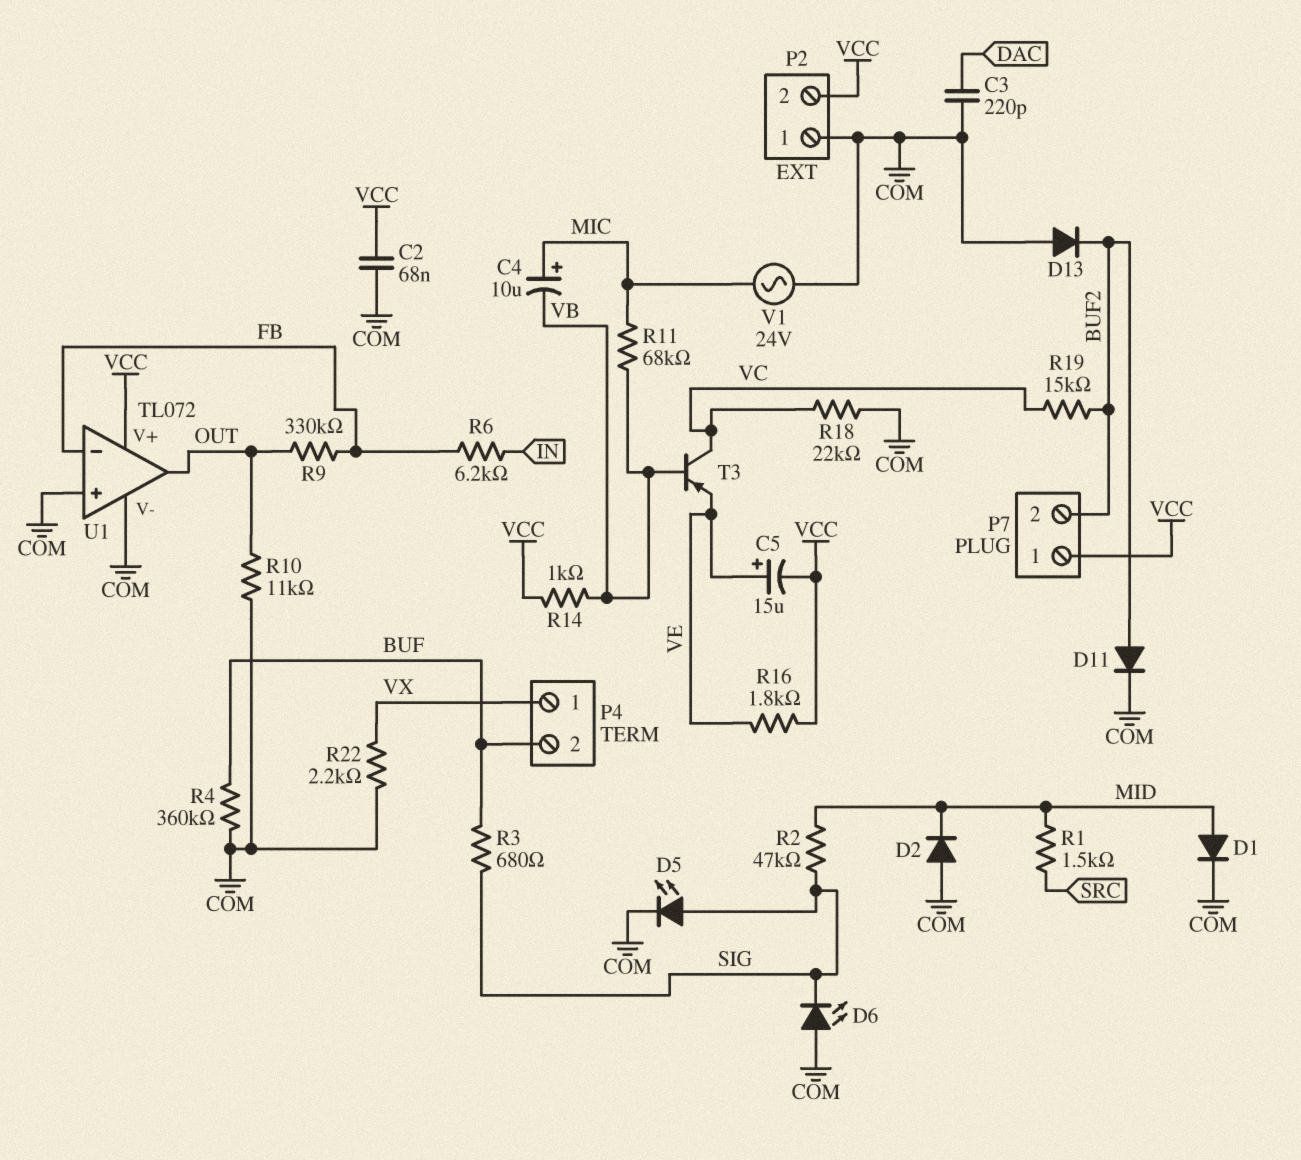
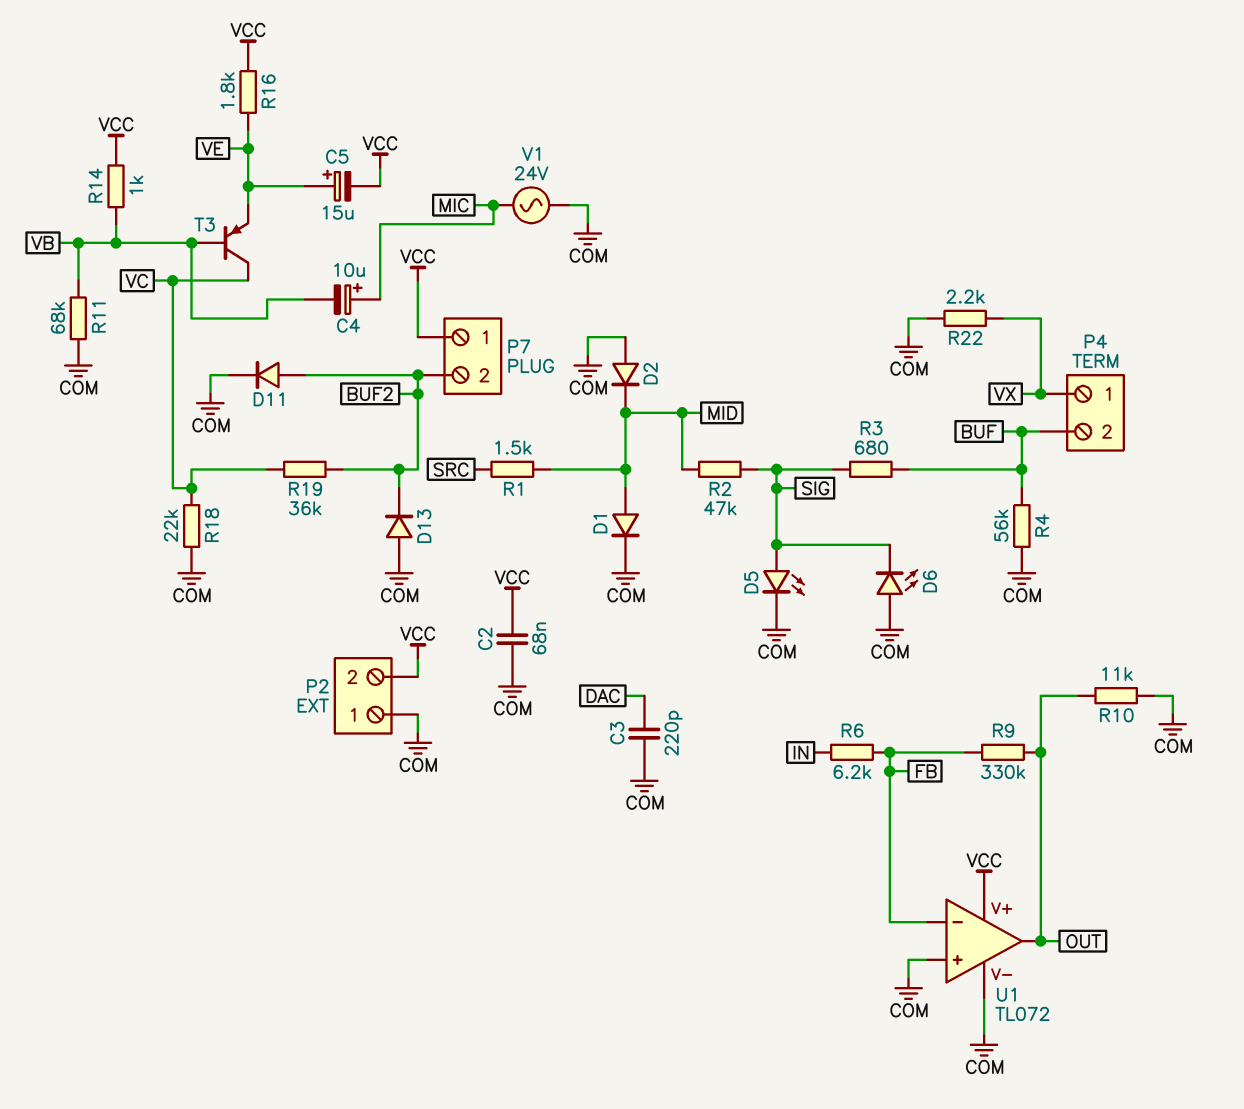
R4: 360k (BUF, COM) -> 56k (BUF, COM)
R11: 68k (MIC, VB) -> 68k (COM, VB)
R19: 15k (BUF2, VC) -> 36k (BUF2, VC)

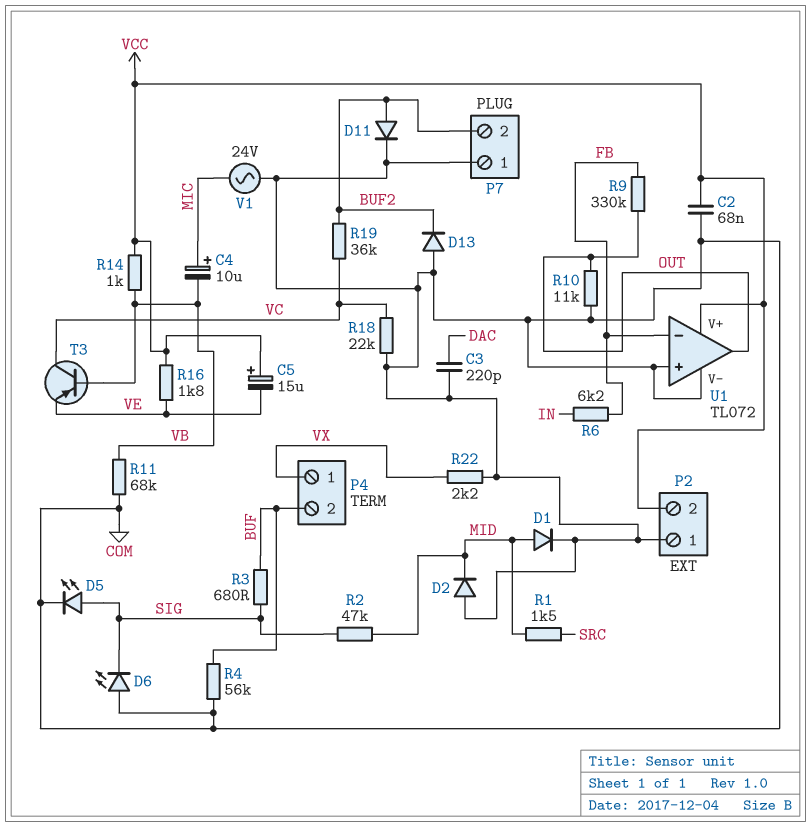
C5: 15uF (plus VE, minus VCC) -> 15uF (plus VCC, minus VE)
P7 pin 1: VCC -> COM

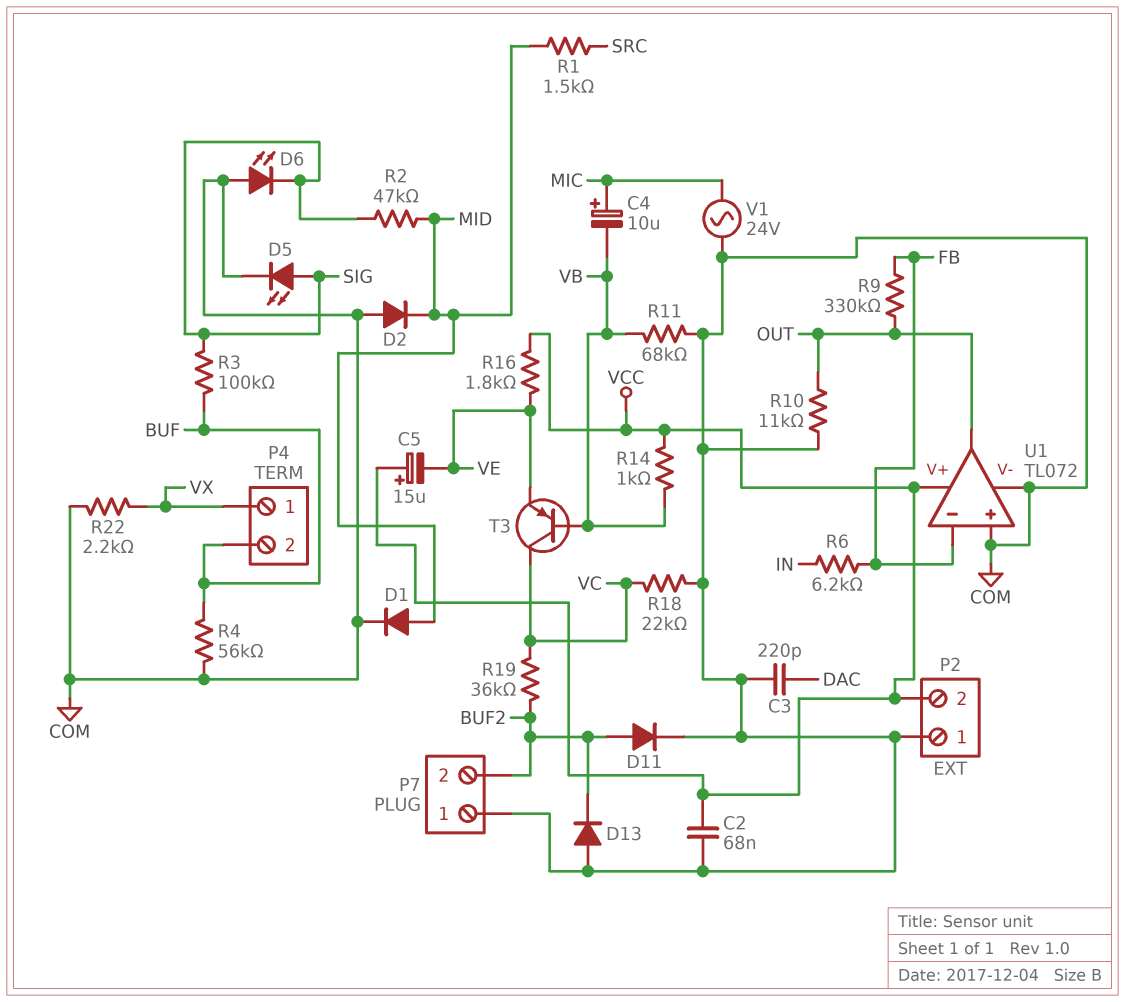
R3: 680 (BUF, SIG) -> 100k (BUF, SIG)

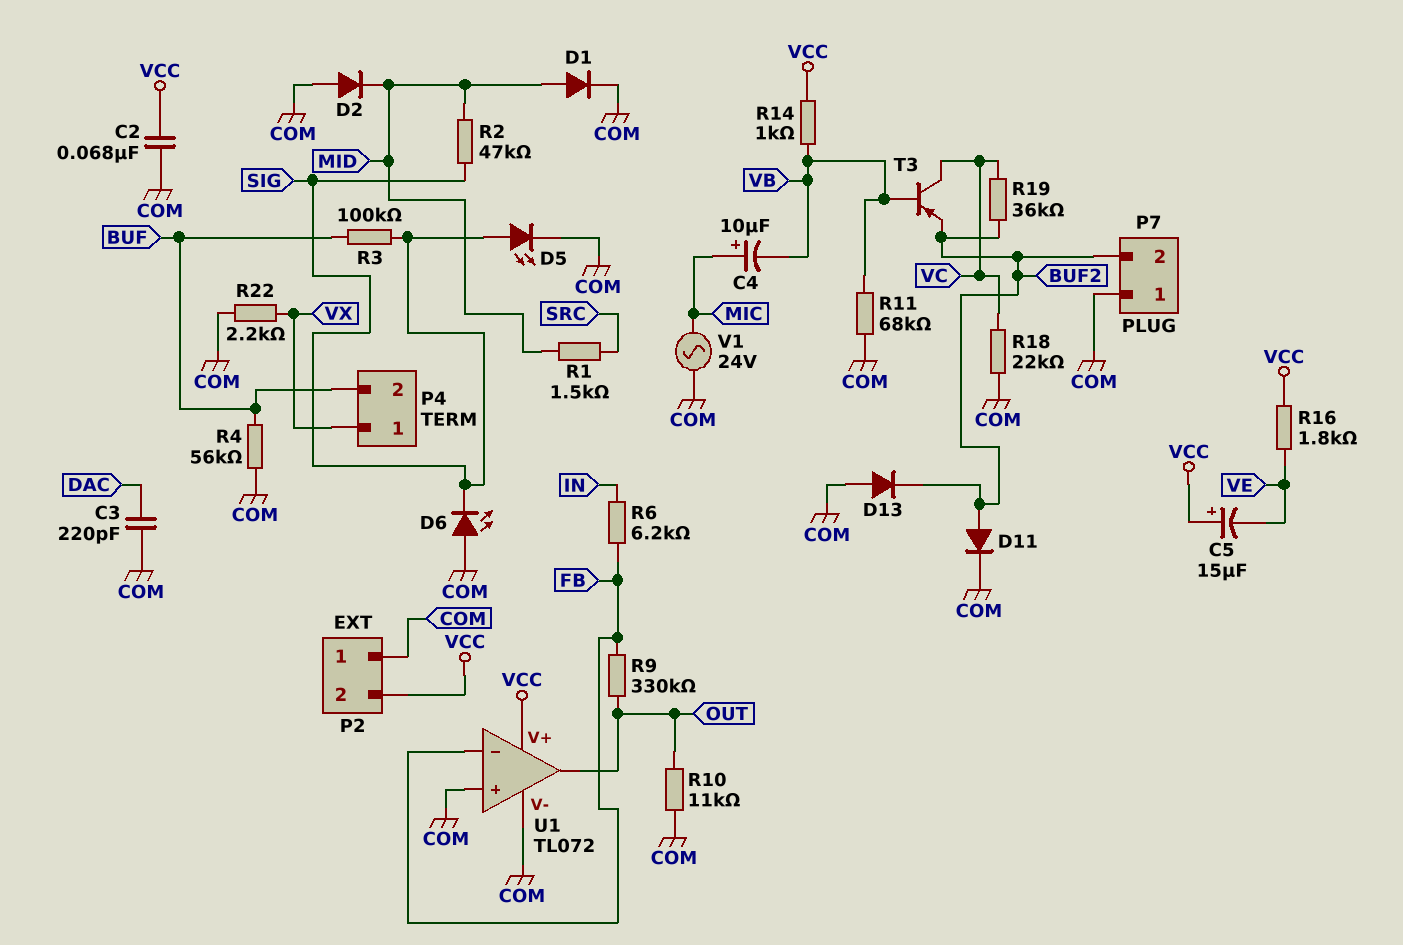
T3: PNP (B VB, C VC, E VE) -> PNP (B VB, C VC, E BUF2)

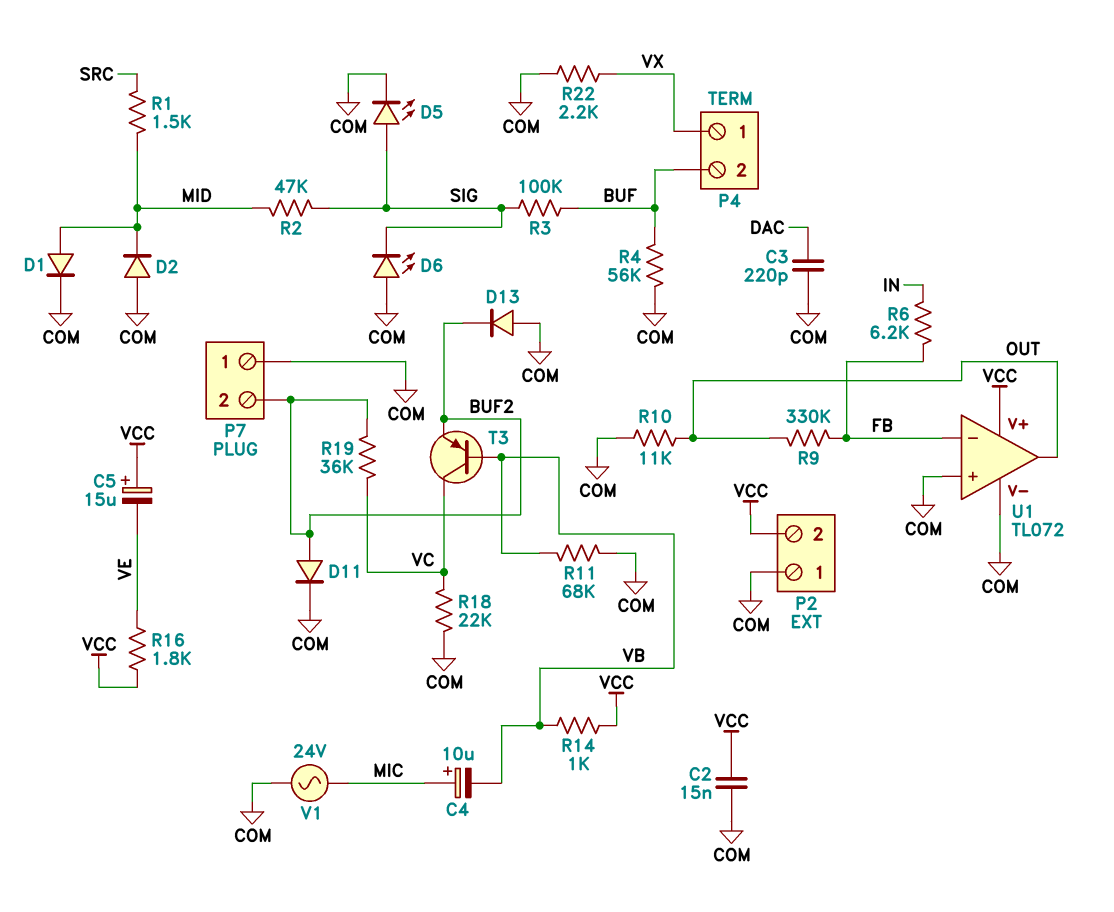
C2: 68nF (COM, VCC) -> 15nF (COM, VCC)

